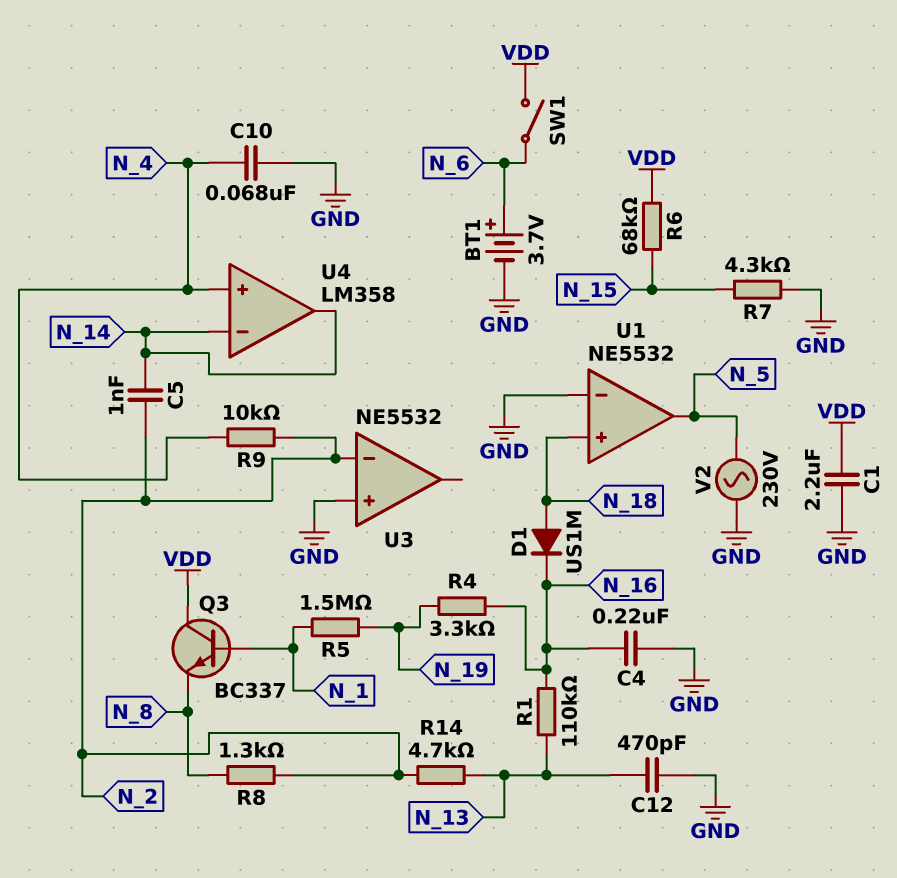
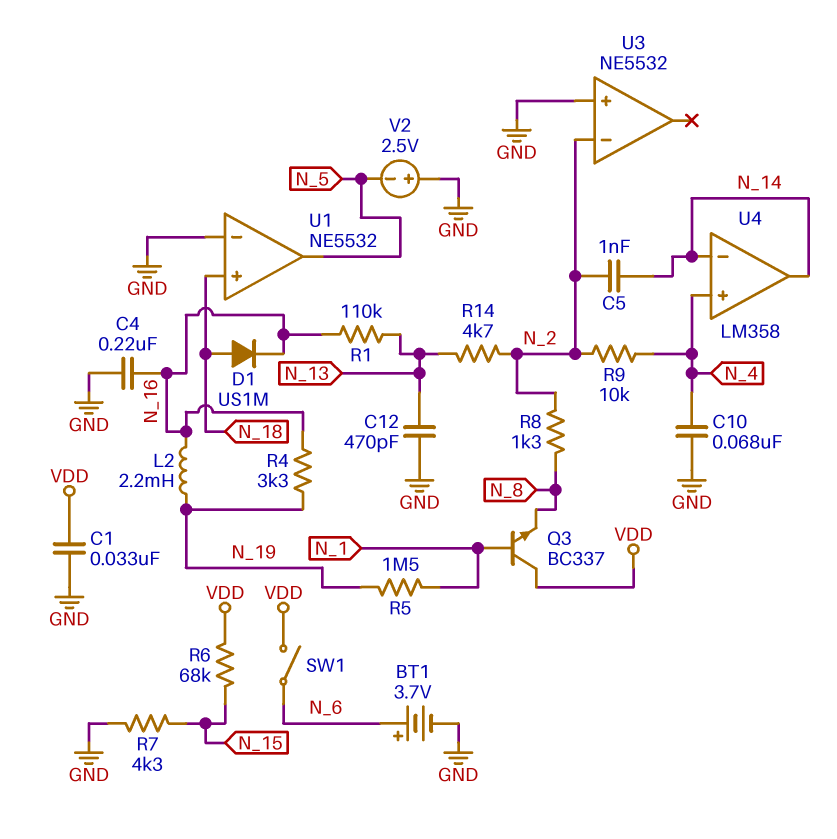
C1: 2.2uF (GND, VDD) -> 33nF (GND, VDD)
L2: none -> 2.2mH (N_16, N_19)
V2: AC 230V (GND, N_5) -> 2.5V (plus GND, minus N_5)

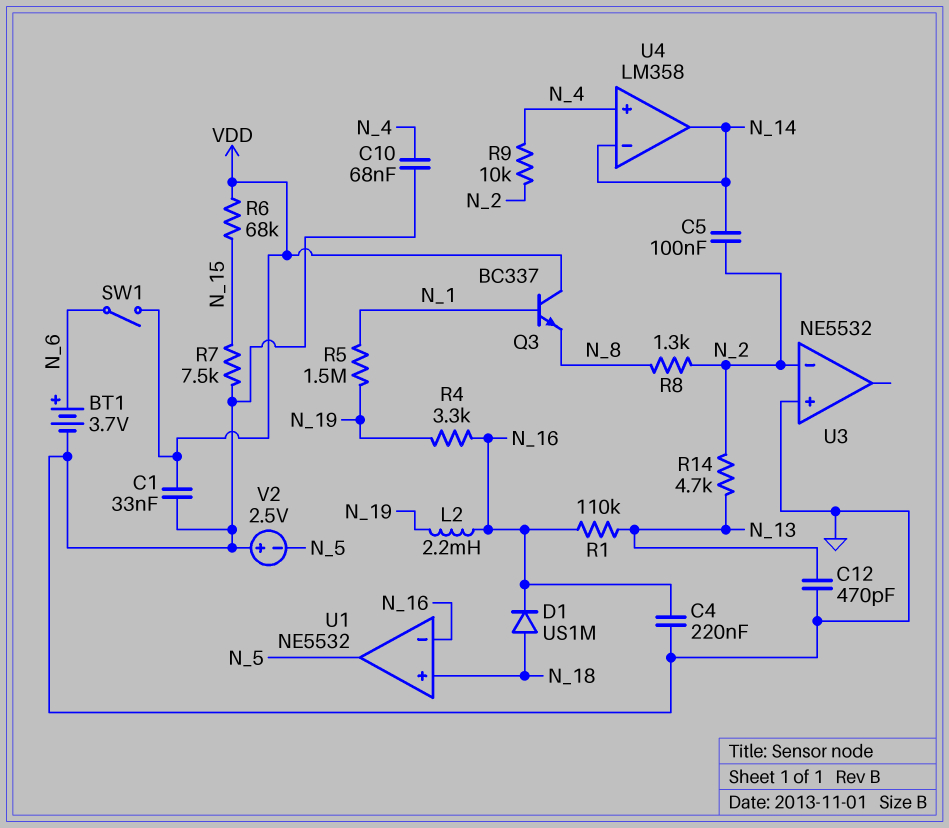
C5: 1nF (N_2, N_14) -> 100nF (N_2, N_14)
R7: 4.3k (GND, N_15) -> 7.5k (GND, N_15)
U1 pin in-: GND -> N_16

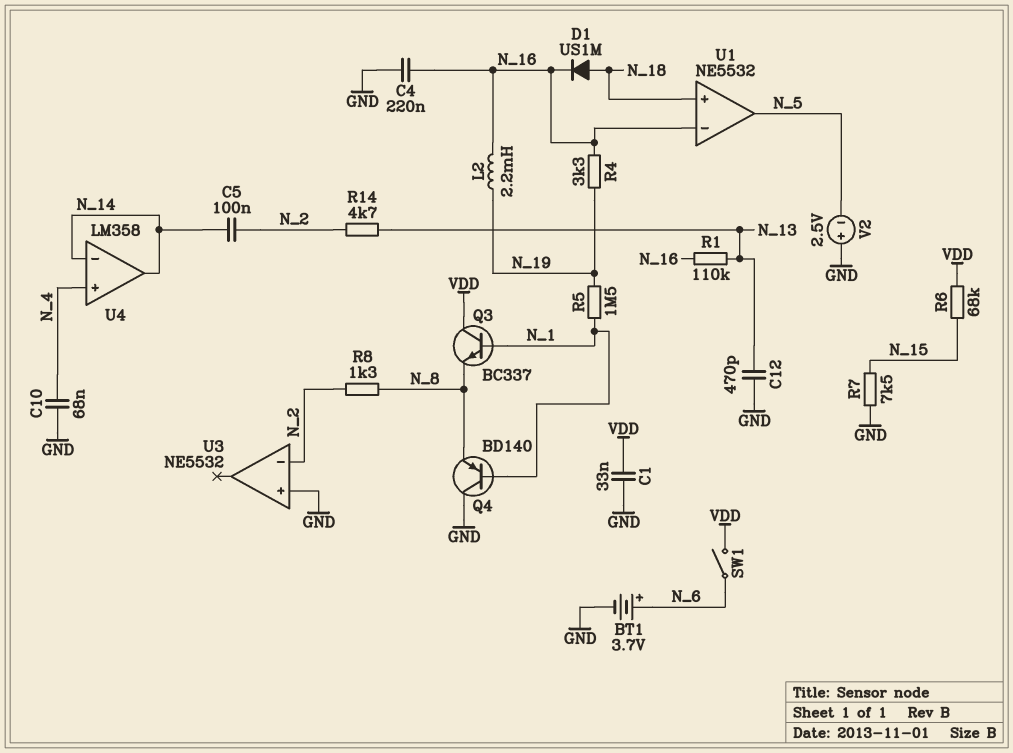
Q4: none -> PNP BD140 (B N_1, C GND, E N_8)
R9: 10k (N_2, N_4) -> none

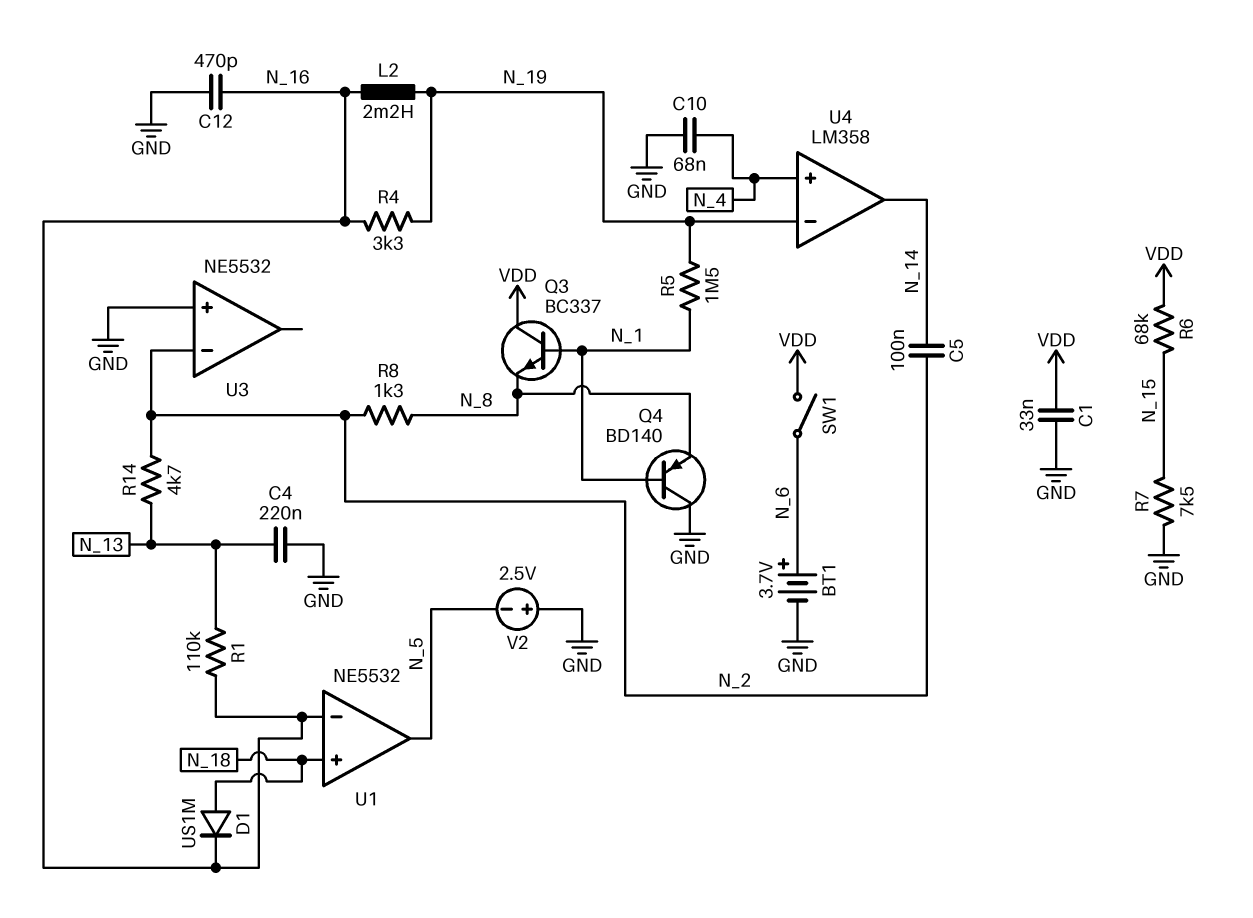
C4: 220nF (GND, N_16) -> 220nF (GND, N_13)
C12: 470pF (GND, N_13) -> 470pF (GND, N_16)
U4 pin in-: N_14 -> N_19

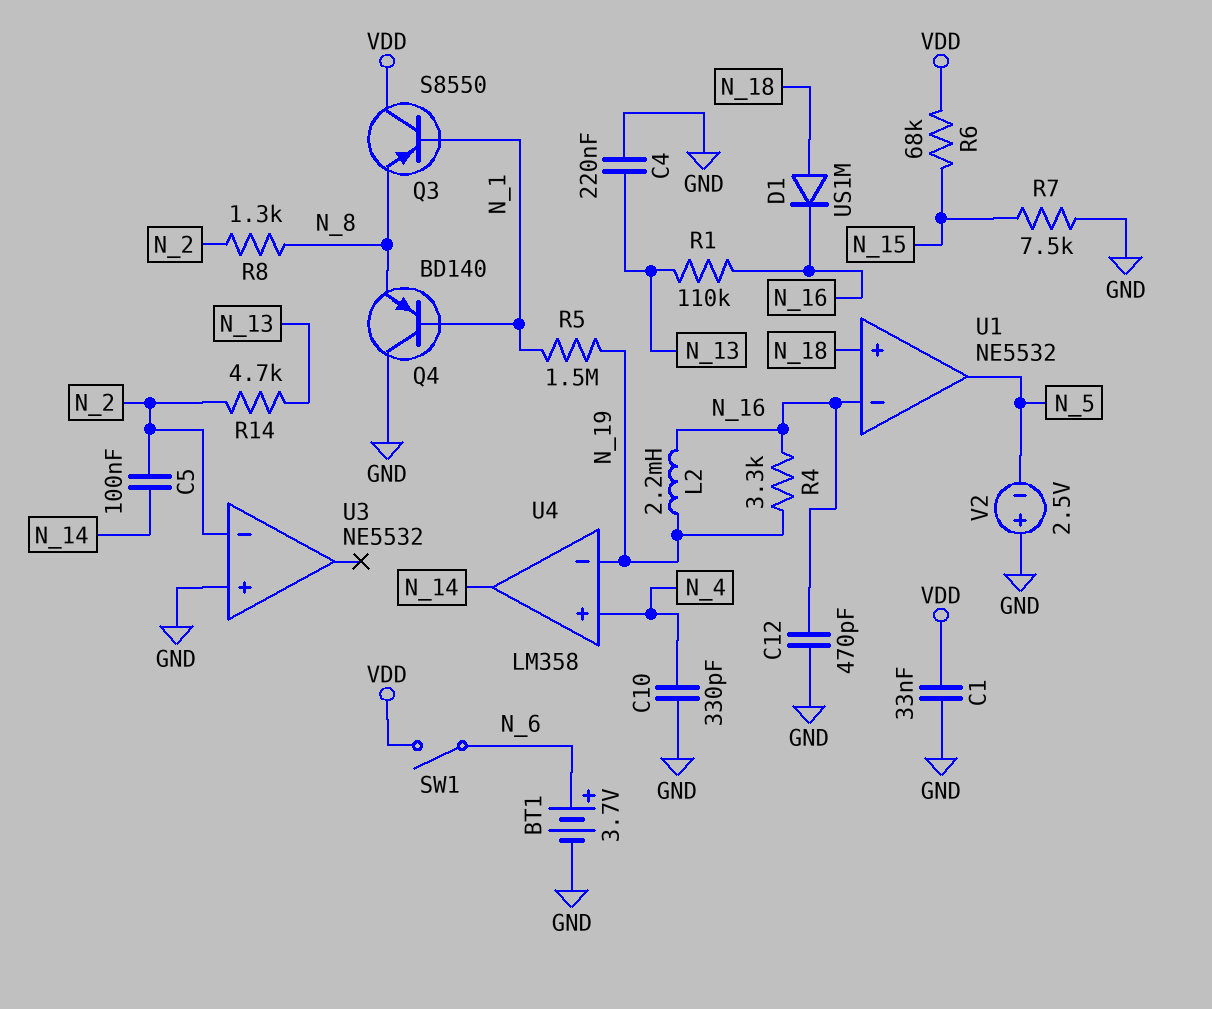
C10: 68nF (GND, N_4) -> 330pF (GND, N_4)
Q3: NPN BC337 (B N_1, C VDD, E N_8) -> PNP S8550 (B N_1, C VDD, E N_8)

